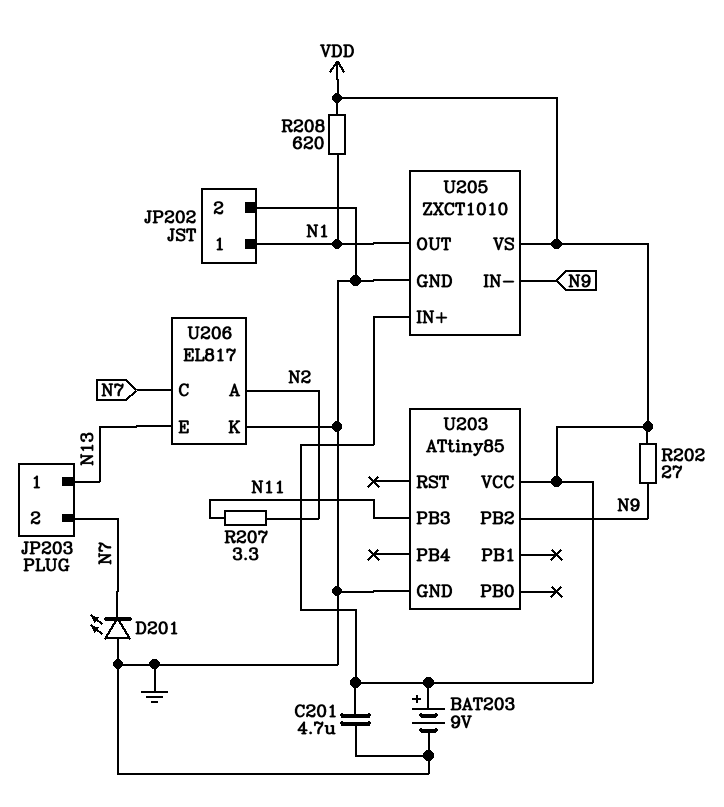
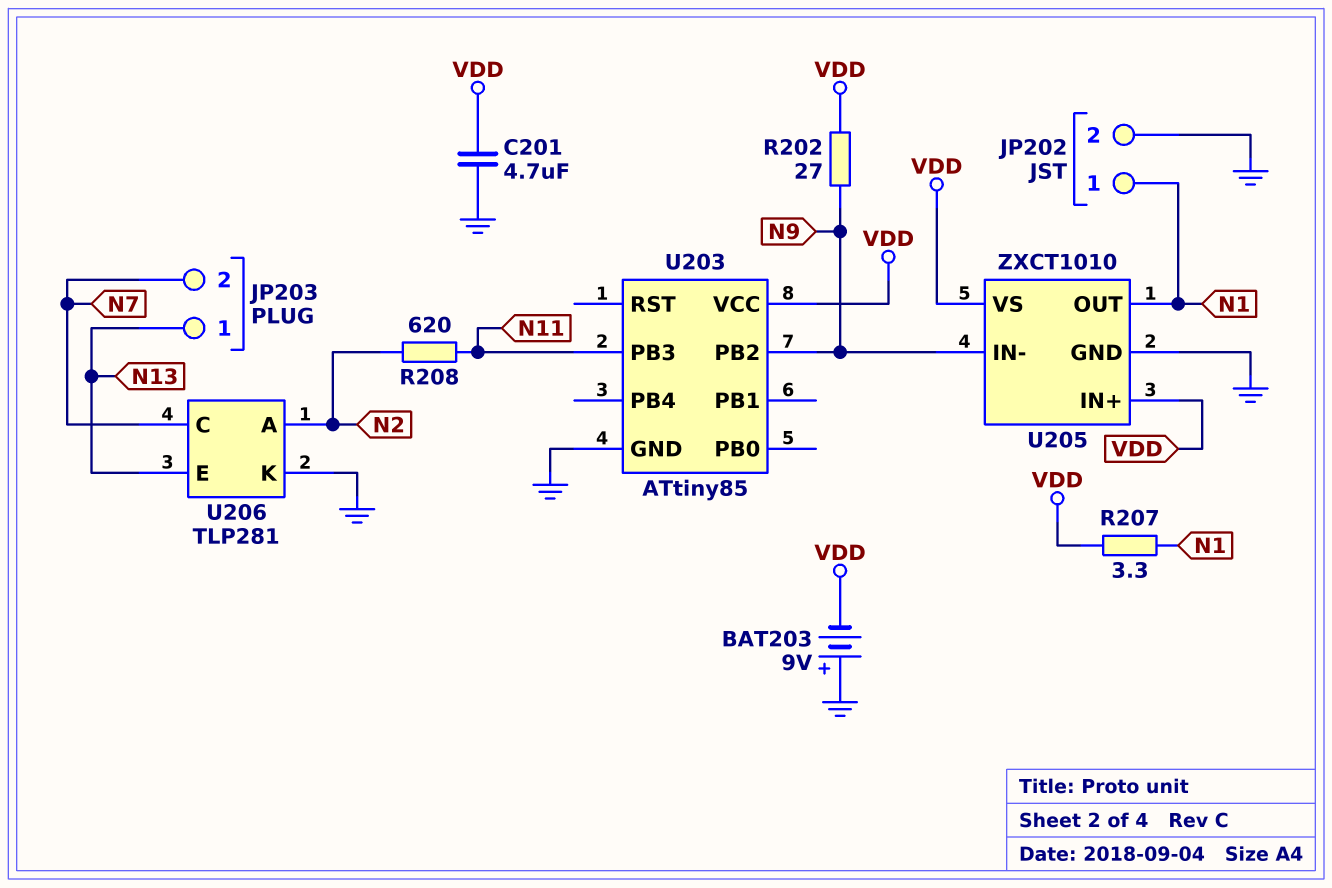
BAT203: 9V (plus VDD, minus GND) -> 9V (plus GND, minus VDD)
D201: LED (A GND, K N7) -> none
R207: 3.3 (N2, N11) -> 3.3 (N1, VDD)
R208: 620 (N1, VDD) -> 620 (N2, N11)
U206: EL817 -> TLP281

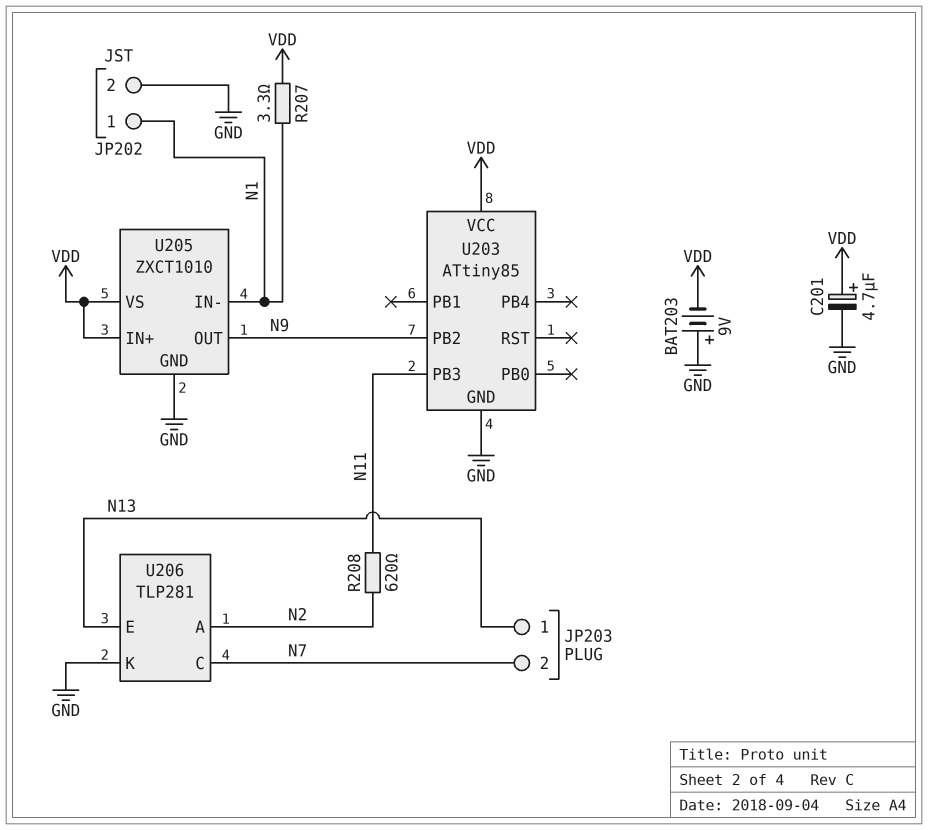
C201: 4.7uF (GND, VDD) -> 4.7uF (plus VDD, minus GND)
R202: 27 (N9, VDD) -> none
U205 pin IN-: N9 -> N1
U205 pin OUT: N1 -> N9

